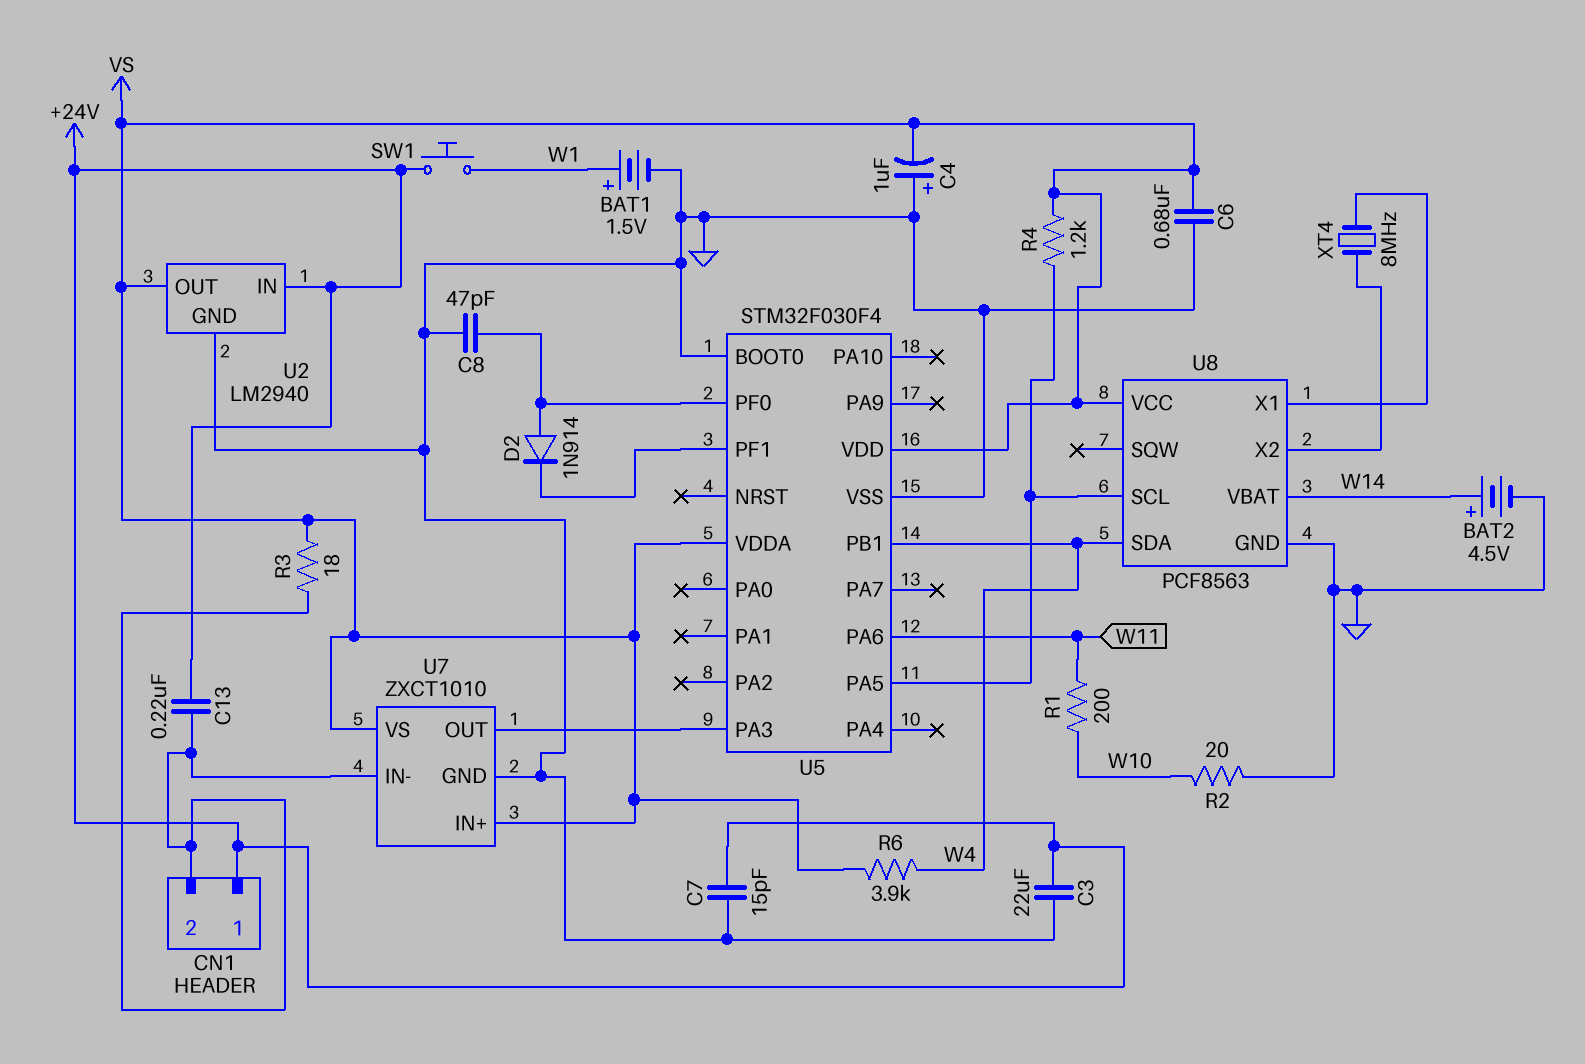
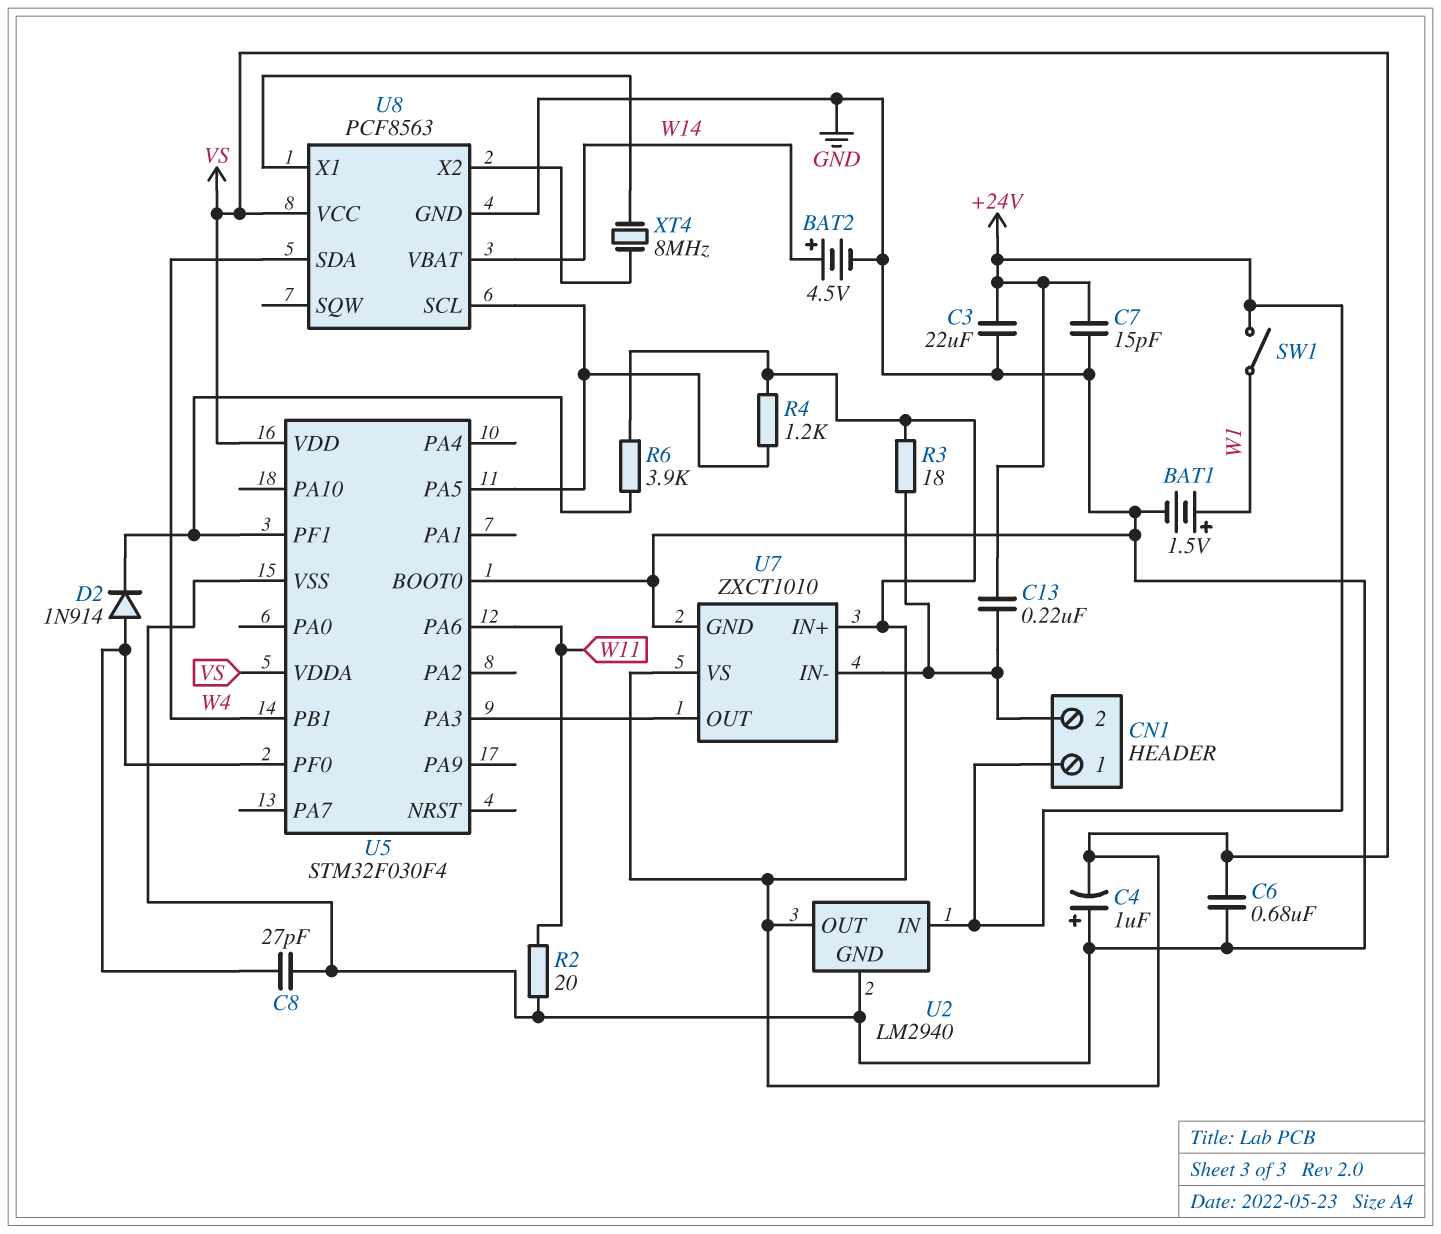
C8: 47pF (GND, U5/PF0) -> 27pF (GND, U5/PF0)
R1: 200 (W10, W11) -> none
R2: 20 (GND, W10) -> 20 (GND, W11)
R6: 3.9k (VS, W4) -> 3.9k (U5/PF1, VS)
SW1: button (+24V, W1) -> switch (+24V, W1)

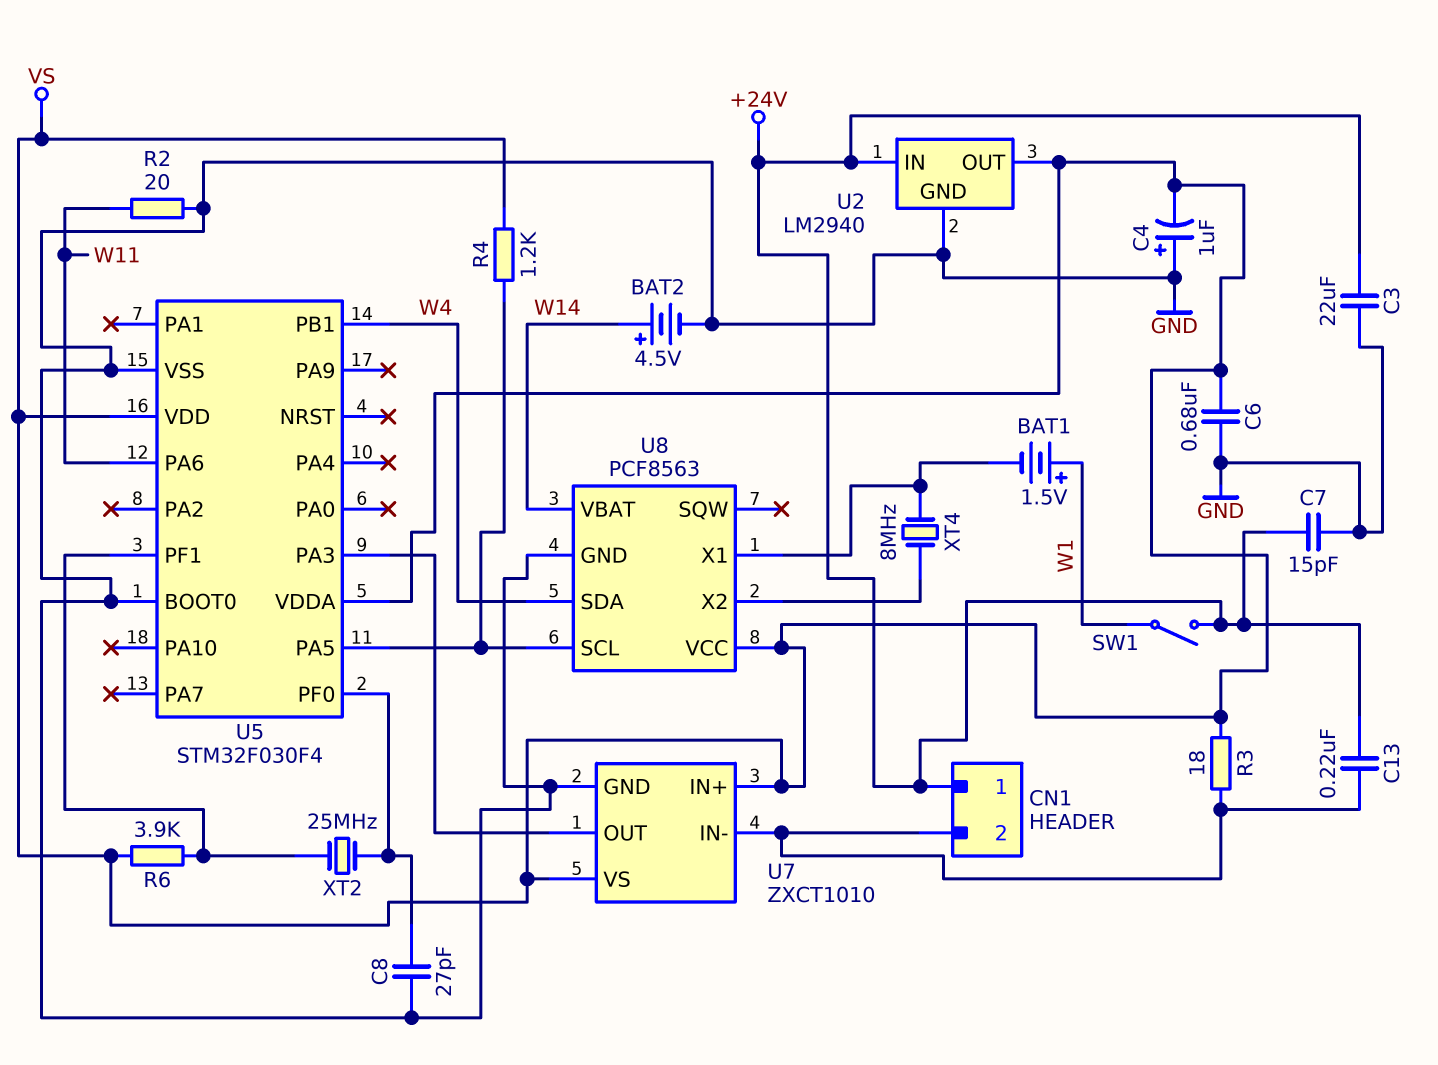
BAT1: 1.5V (plus W1, minus GND) -> 1.5V (plus W1, minus U8/X1)
D2: diode 1N914 (A U5/PF0, K U5/PF1) -> none
XT2: none -> 25MHz (U5/PF0, U5/PF1)

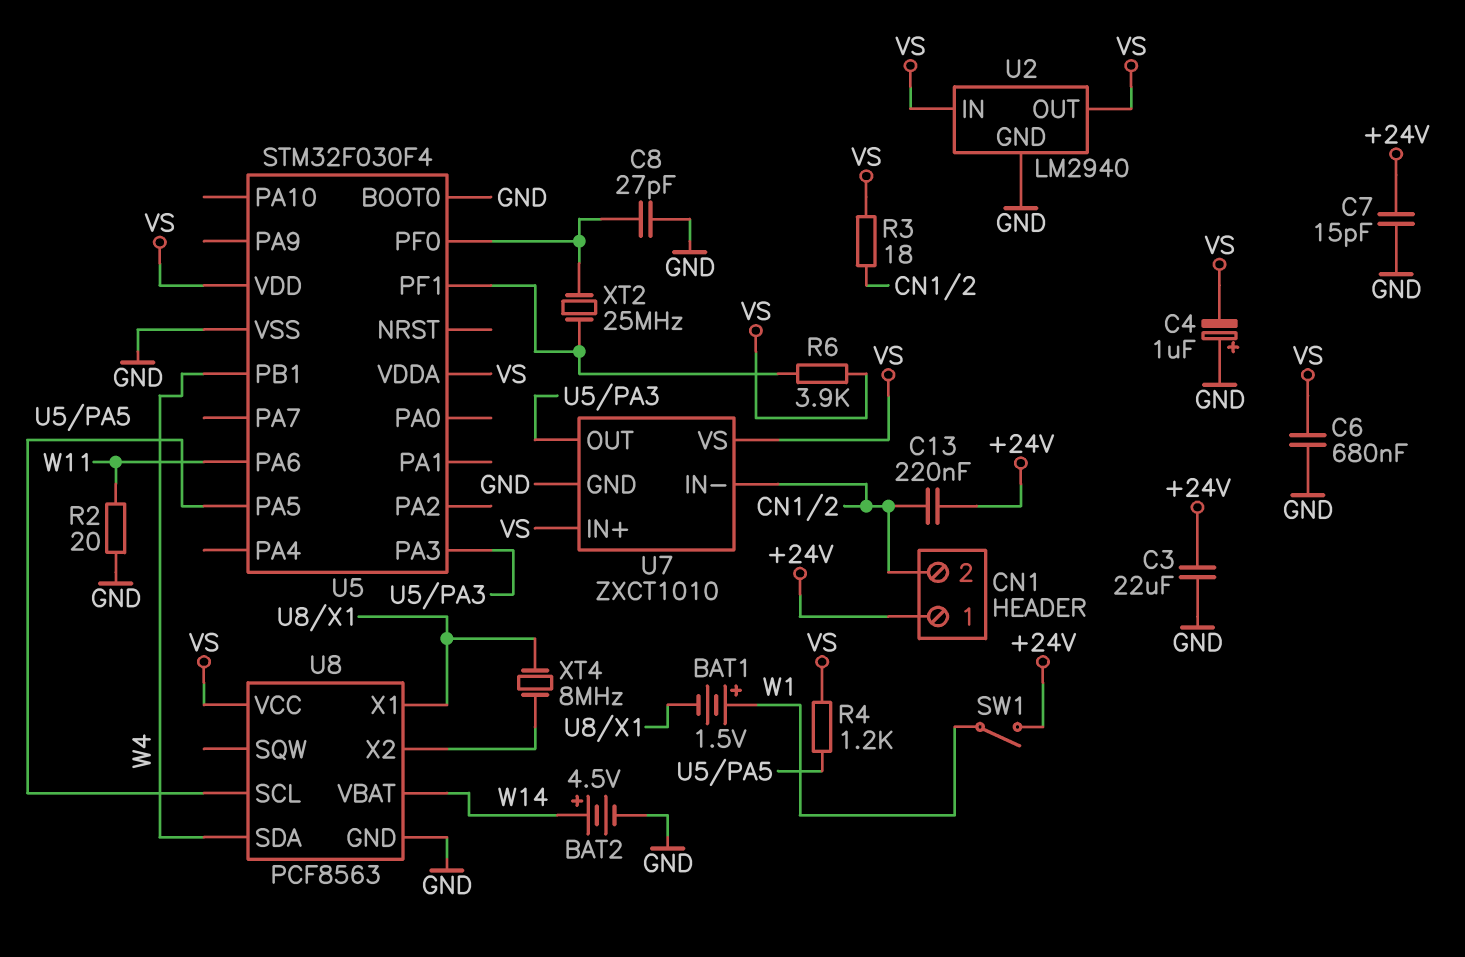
U2 pin IN: +24V -> VS

